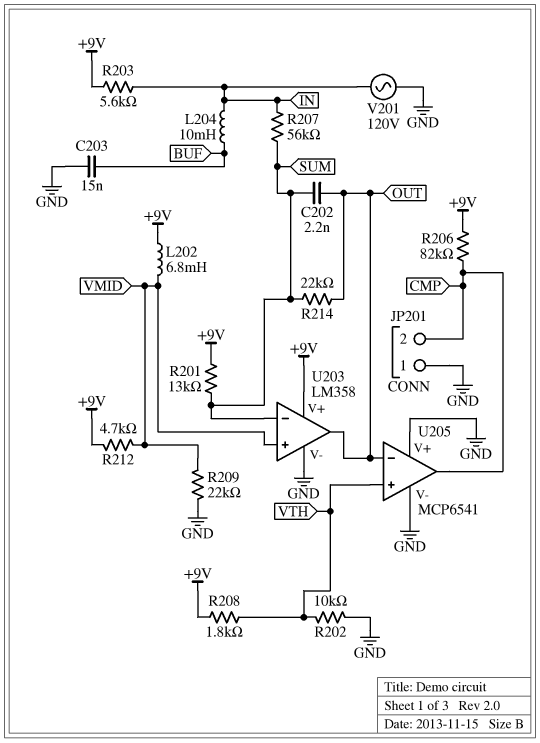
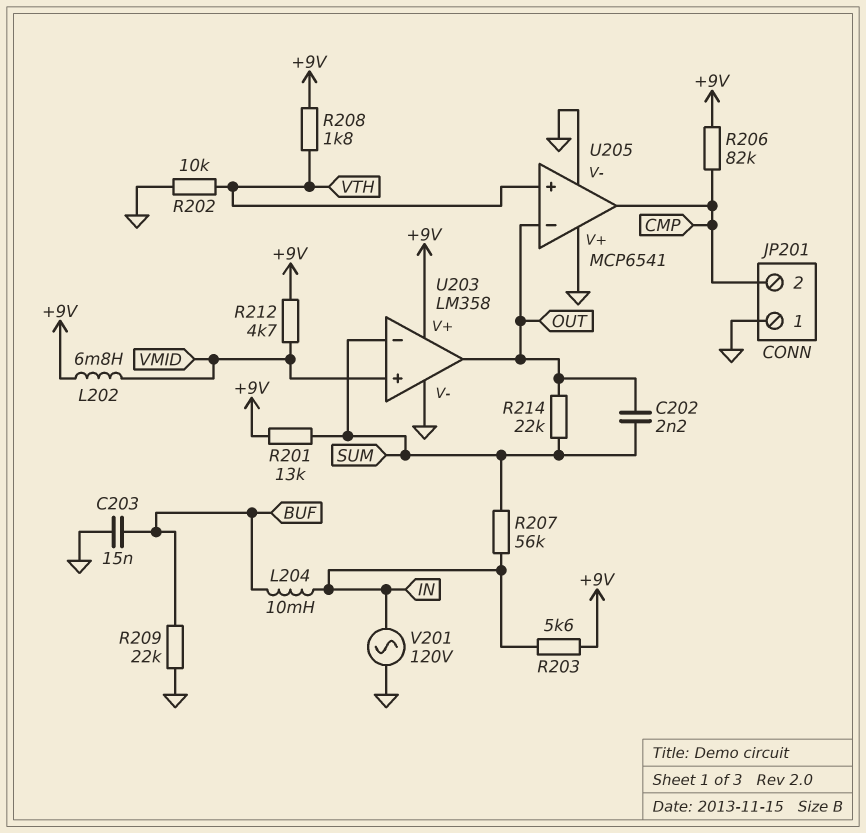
R209: 22k (GND, VMID) -> 22k (BUF, GND)

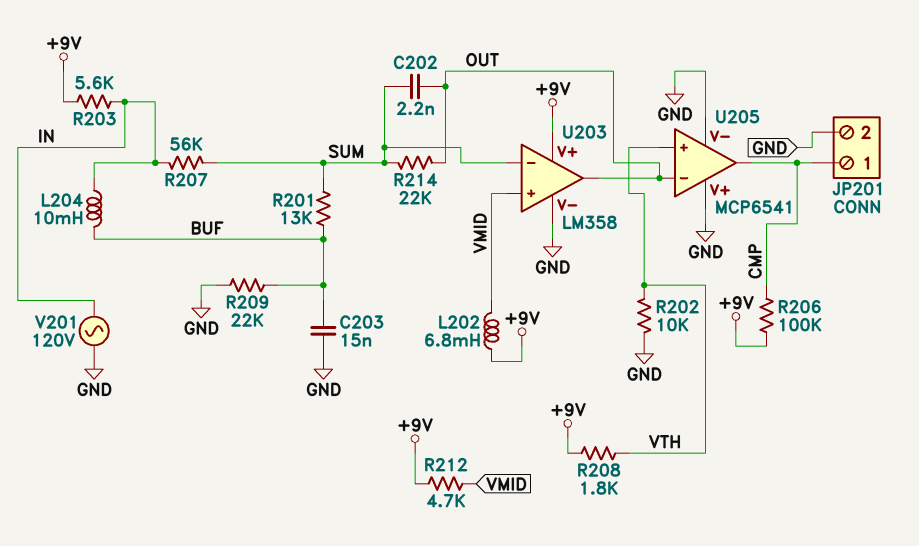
JP201 pin 1: GND -> CMP
JP201 pin 2: CMP -> GND
R201: 13k (+9V, SUM) -> 13k (BUF, SUM)
R206: 82k (+9V, CMP) -> 100k (+9V, CMP)

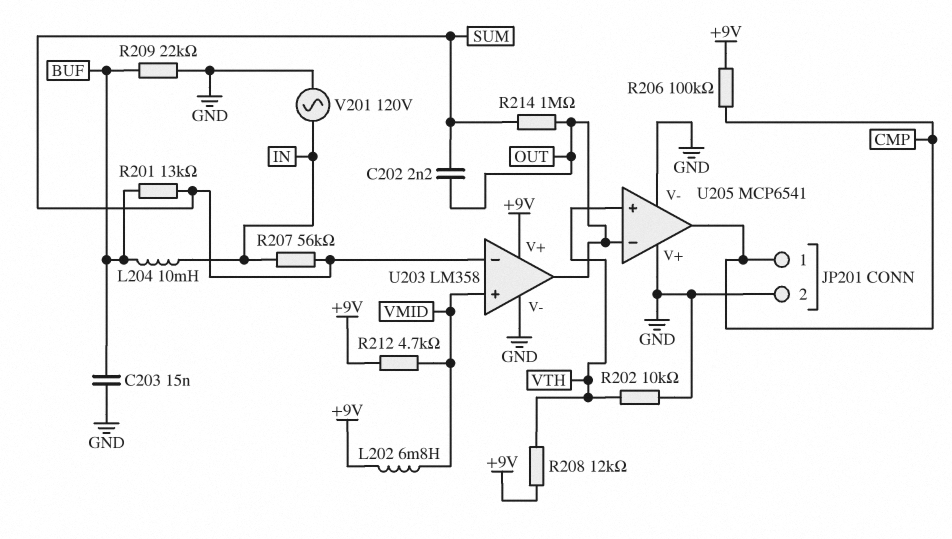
R203: 5.6k (+9V, IN) -> none
R208: 1.8k (+9V, VTH) -> 12k (+9V, VTH)
R214: 22k (OUT, SUM) -> 1M (OUT, SUM)

